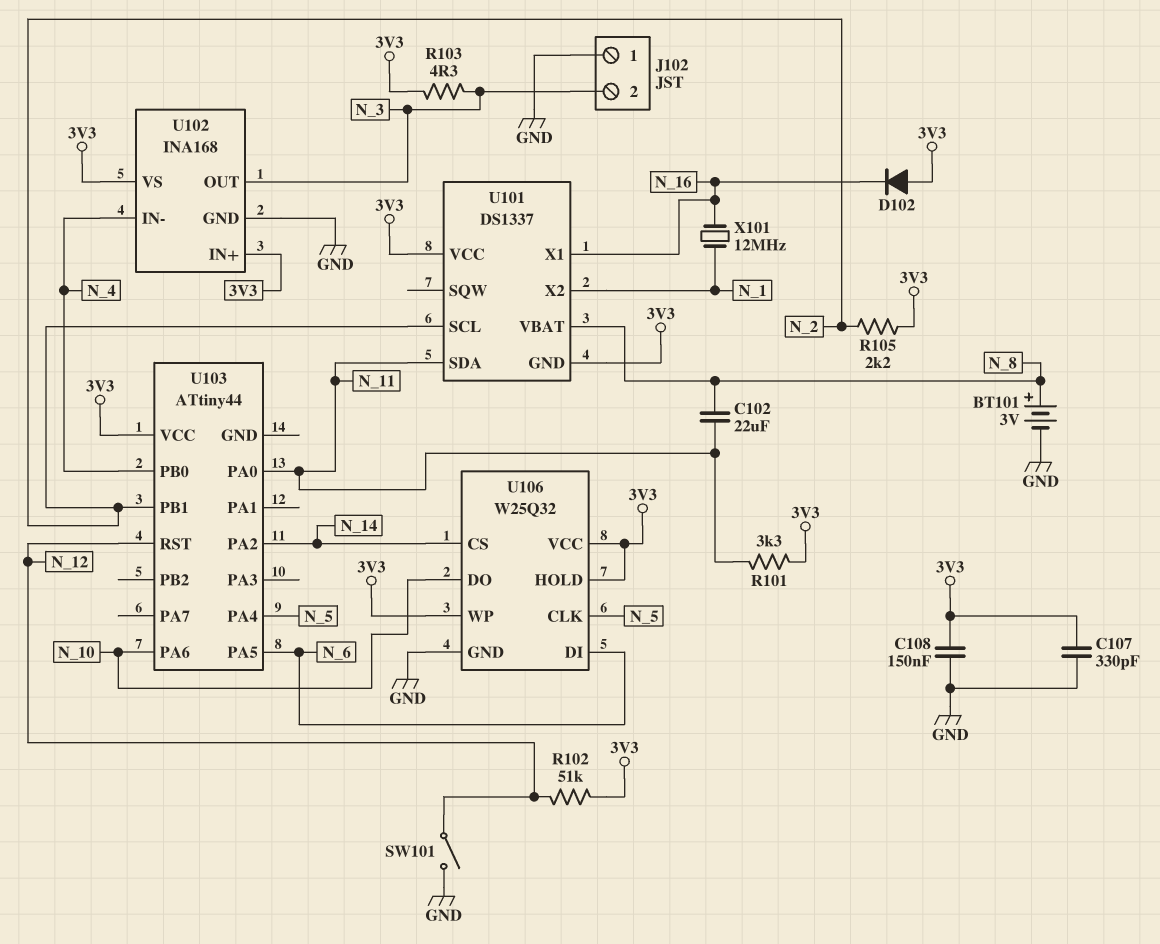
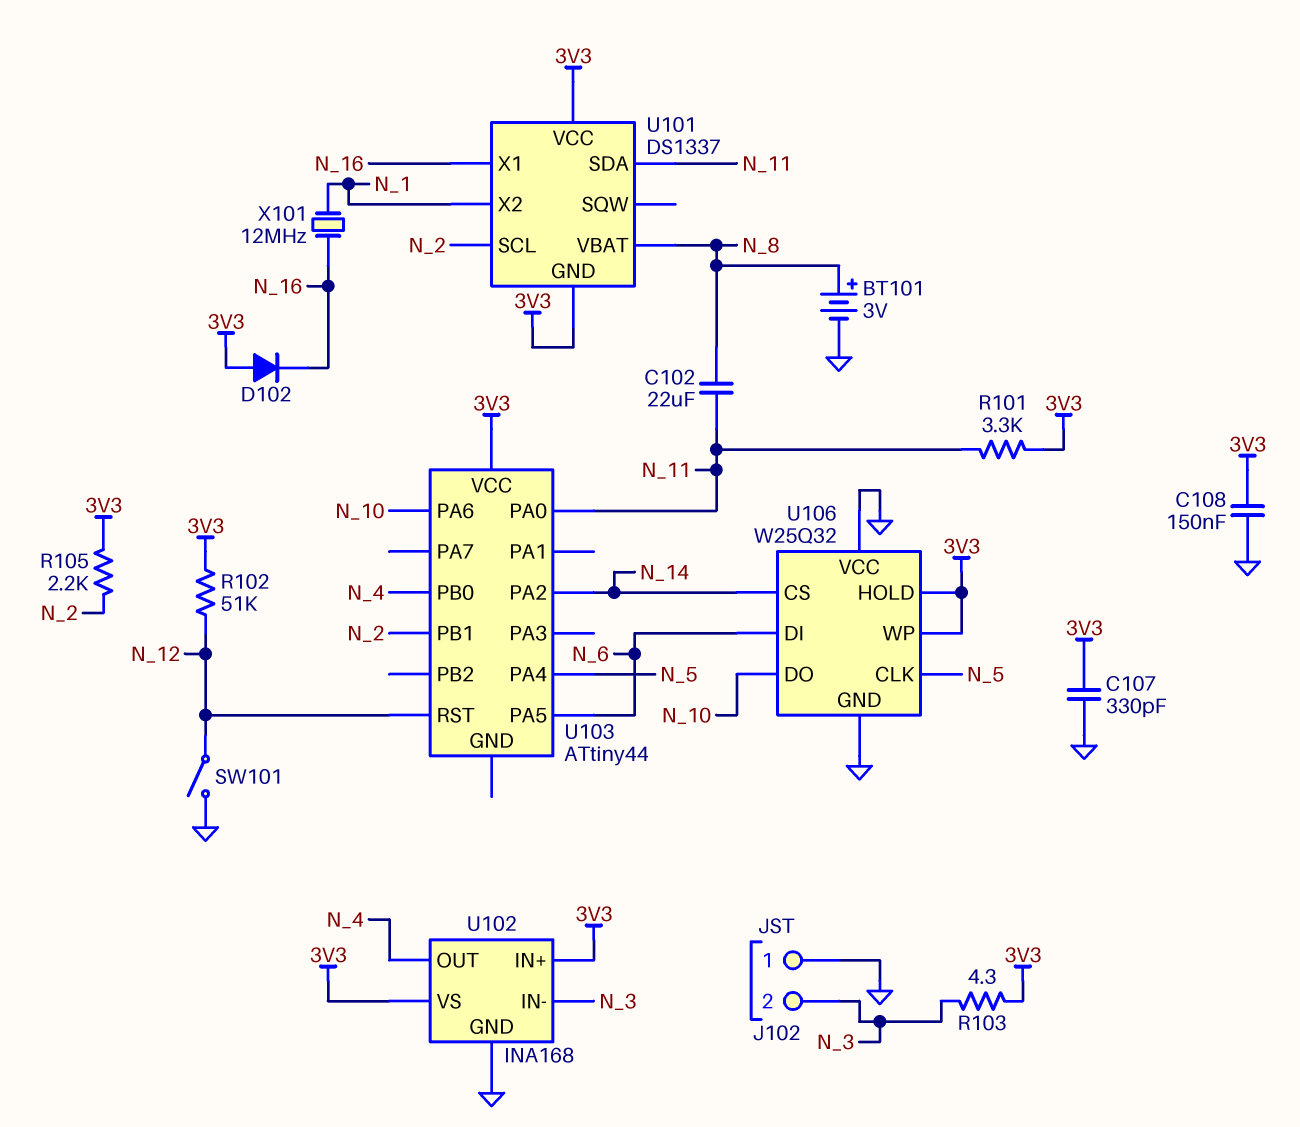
U102 pin IN-: N_4 -> N_3
U102 pin OUT: N_3 -> N_4
U106 pin VCC: 3V3 -> GND

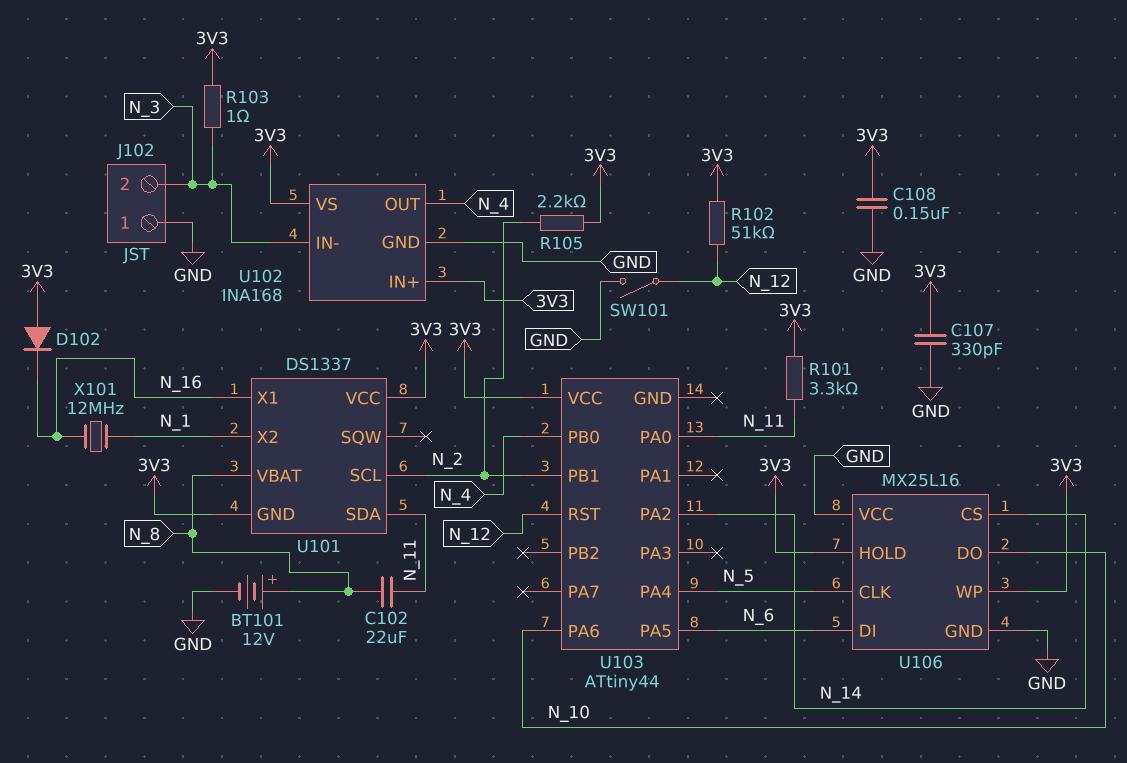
BT101: 3V (plus N_8, minus GND) -> 12V (plus N_8, minus GND)
R103: 4.3 (3V3, N_3) -> 1 (3V3, N_3)
U106: W25Q32 -> MX25L16

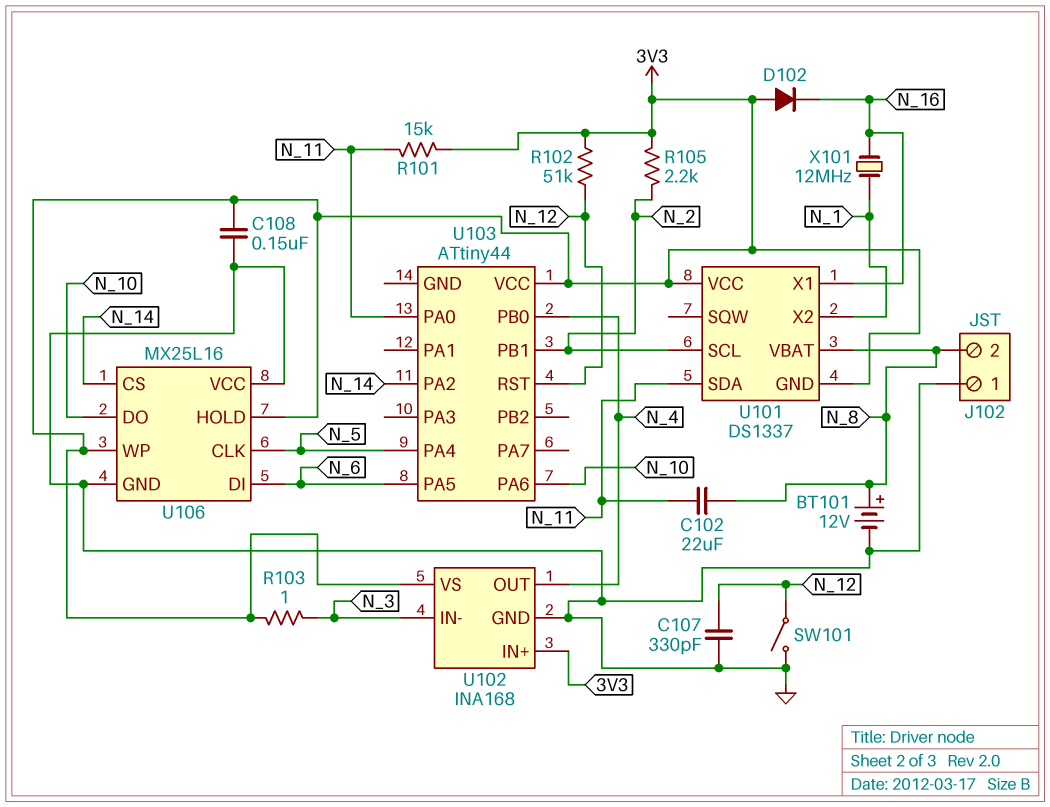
C107: 330pF (3V3, GND) -> 330pF (GND, N_12)
J102 pin 2: N_3 -> N_8
R101: 3.3k (3V3, N_11) -> 15k (3V3, N_11)

